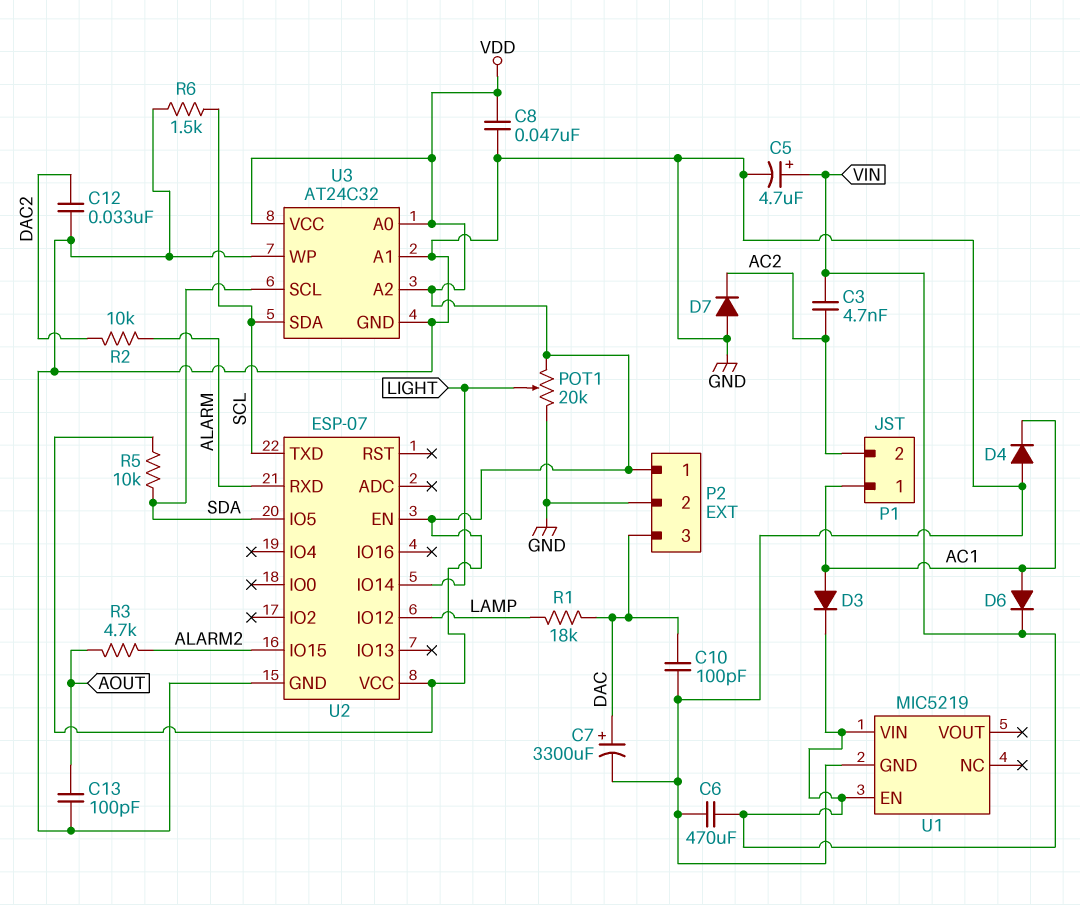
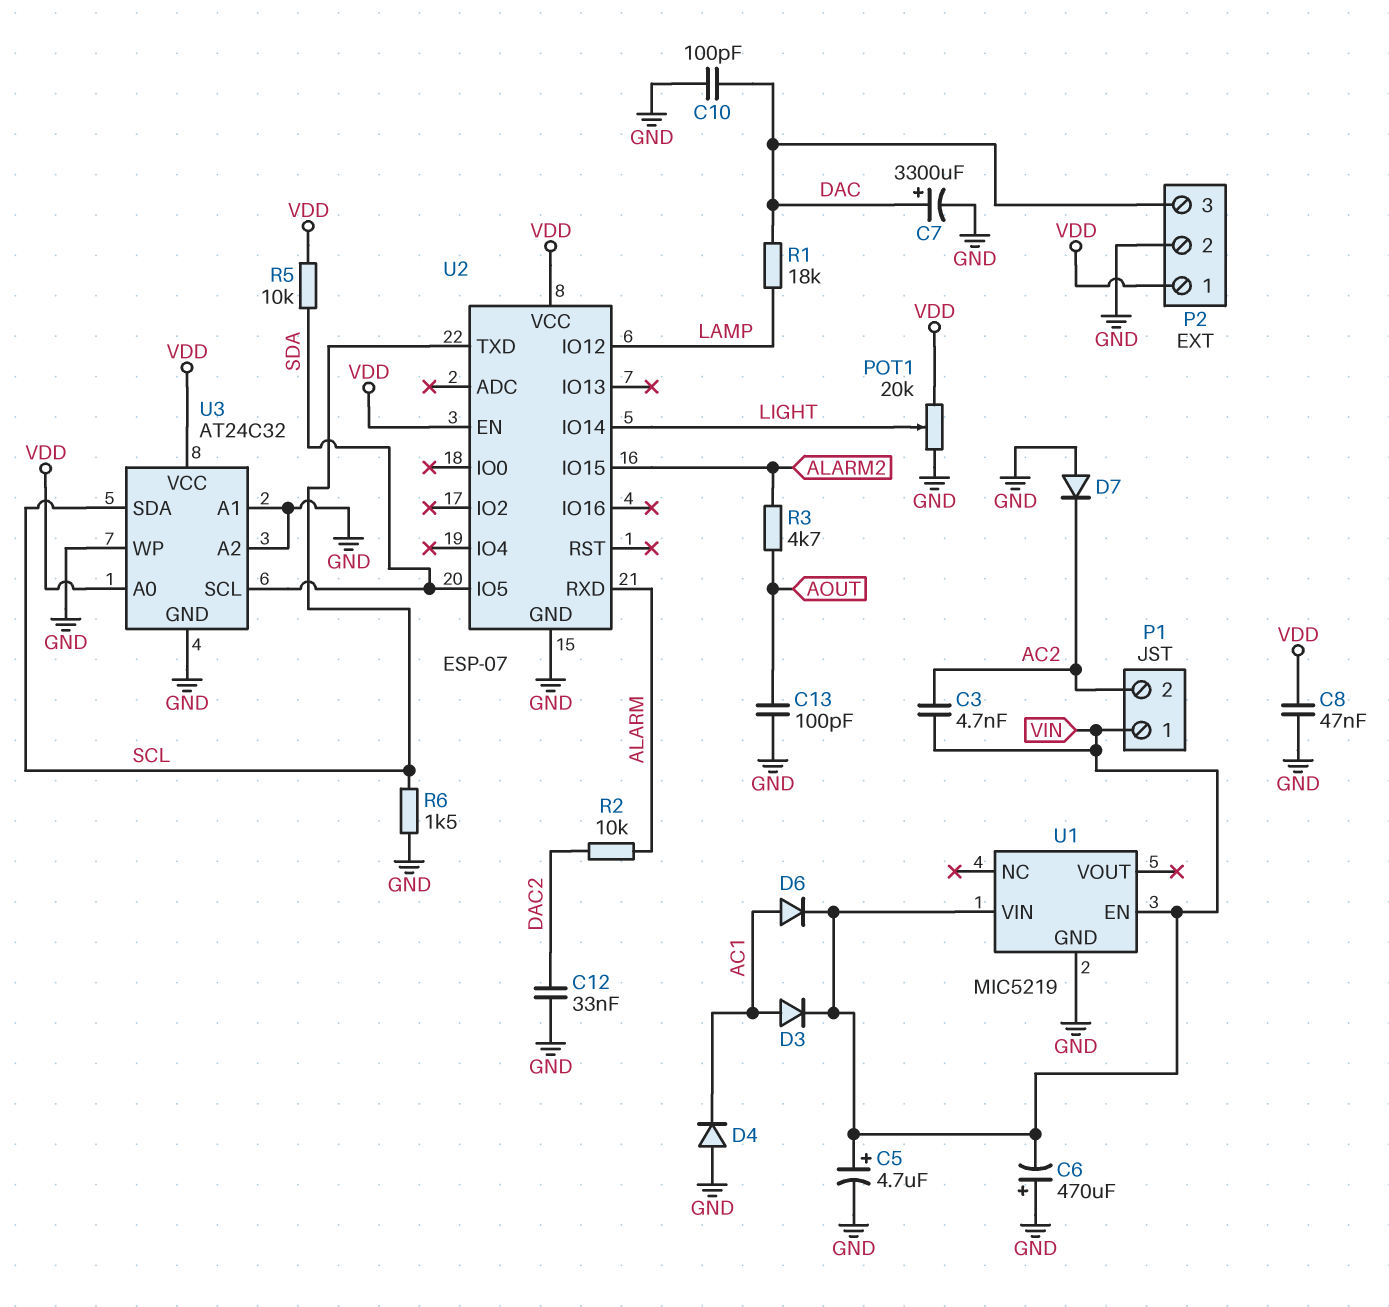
C6: 470uF (GND, VIN) -> 470uF (plus GND, minus VIN)
P1 pin 1: AC1 -> VIN
U3 pin A2: VDD -> GND

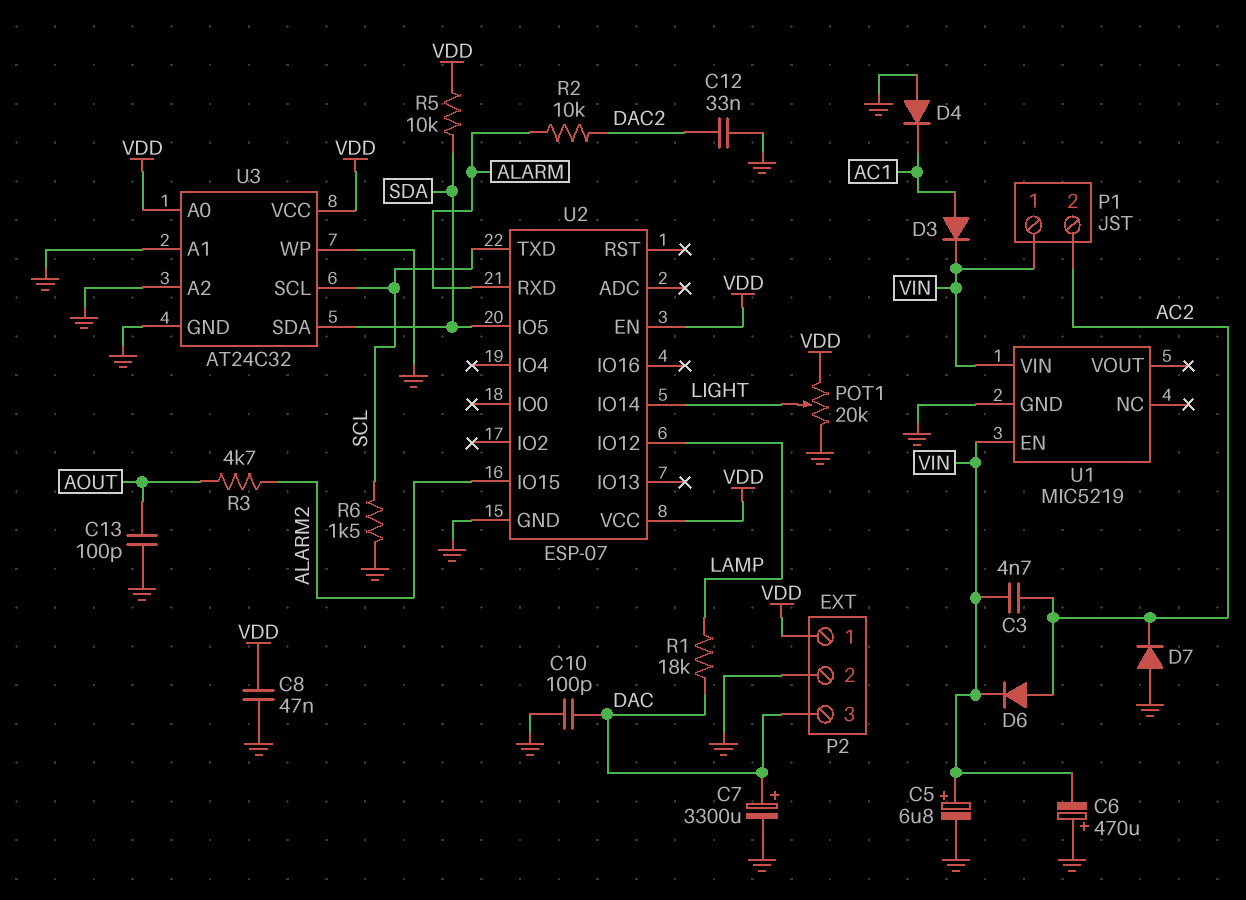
C5: 4.7uF (plus VIN, minus GND) -> 6.8uF (plus VIN, minus GND)
D6: diode (A AC1, K VIN) -> diode (A AC2, K VIN)
U3 pin SCL: SDA -> SCL
U3 pin SDA: SCL -> SDA

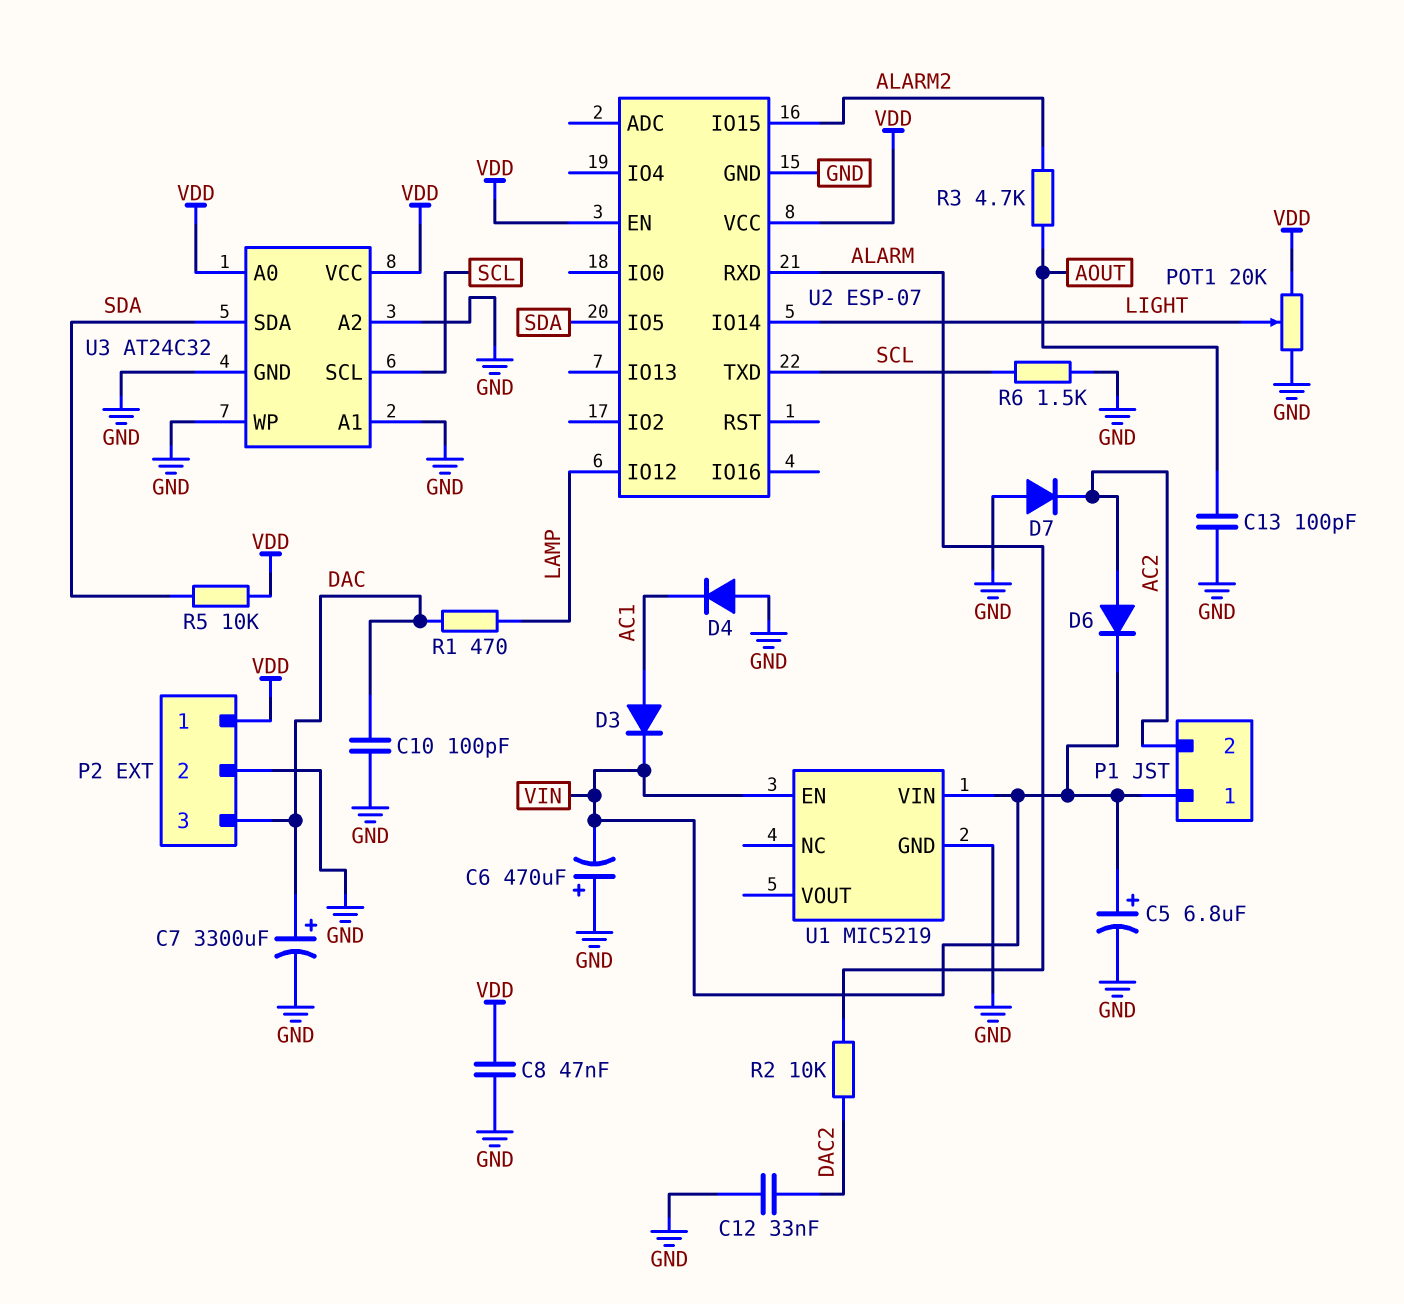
C3: 4.7nF (AC2, VIN) -> none
R1: 18k (DAC, LAMP) -> 470 (DAC, LAMP)

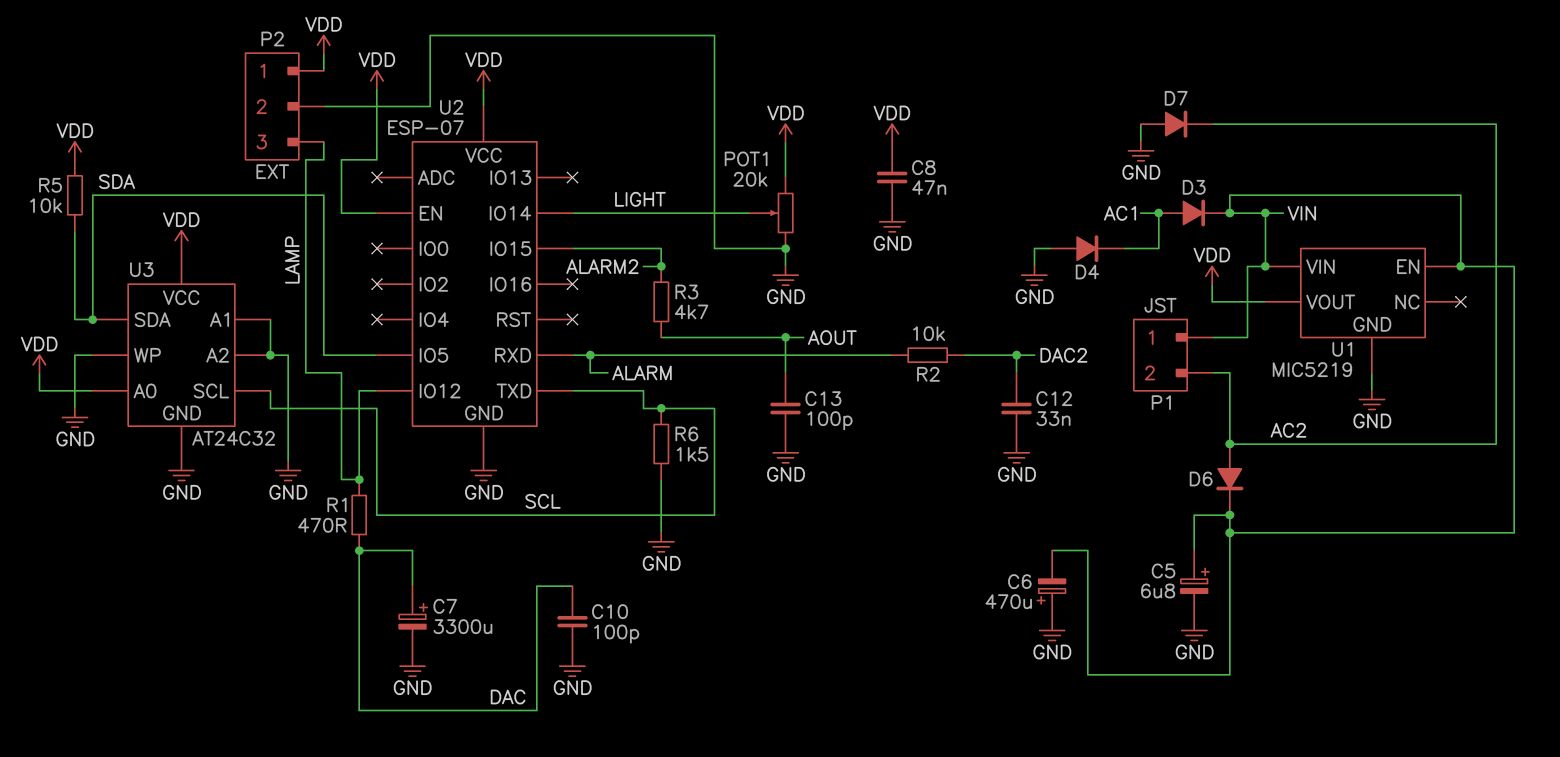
P2 pin 3: DAC -> LAMP
U1 pin VOUT: none -> VDD

